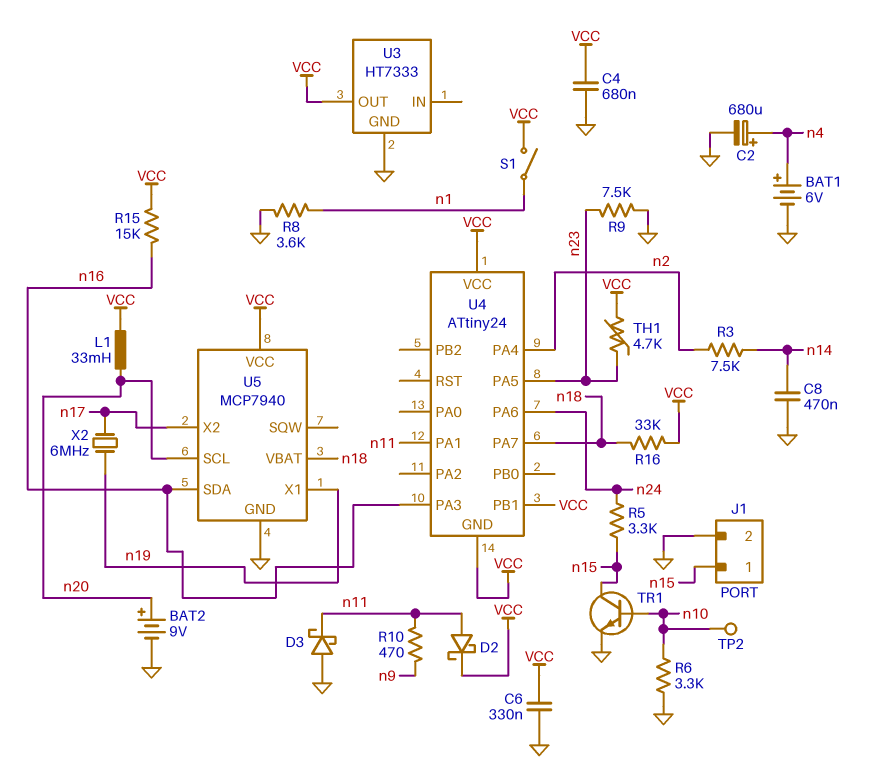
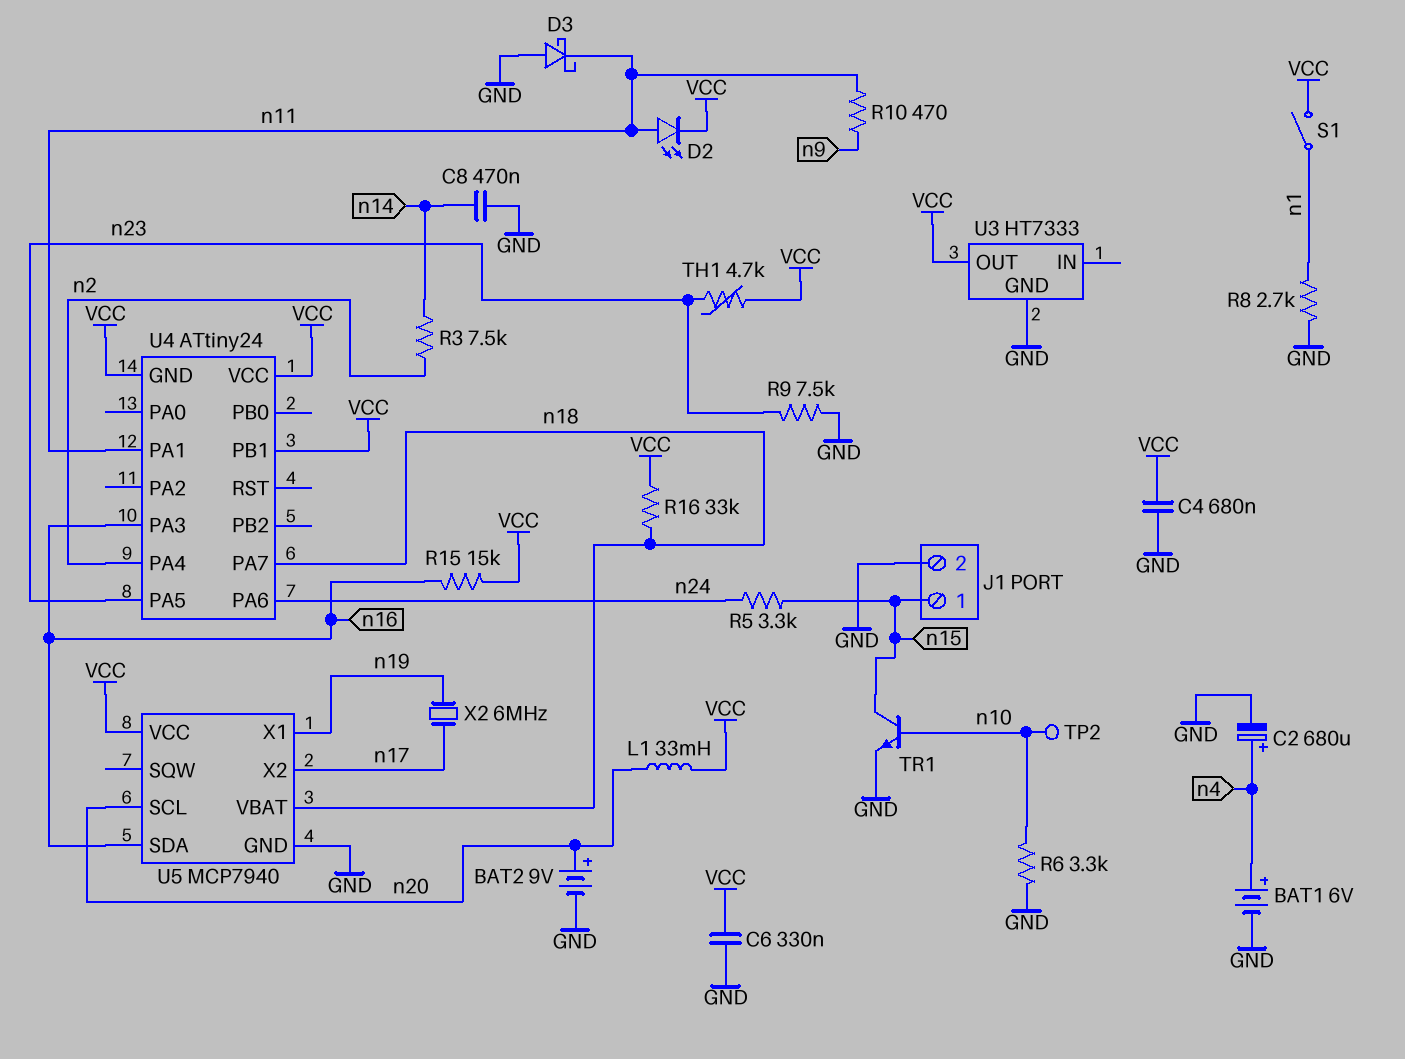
D2: schottky (A n11, K VCC) -> LED (A n11, K VCC)
R8: 3.6k (GND, n1) -> 2.7k (GND, n1)

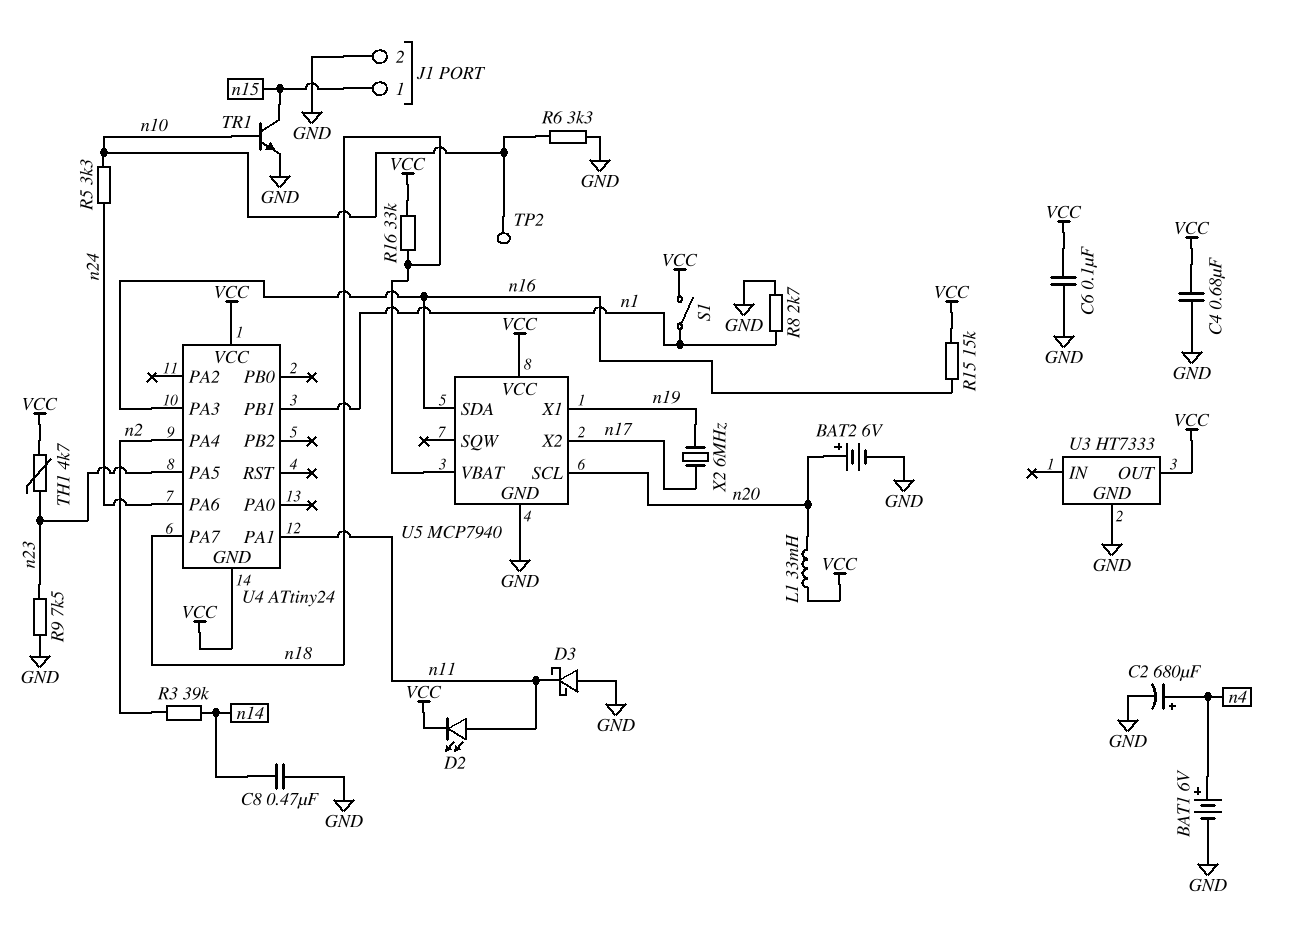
BAT2: 9V (plus n20, minus GND) -> 6V (plus n20, minus GND)
C6: 330nF (GND, VCC) -> 100nF (GND, VCC)
R3: 7.5k (n2, n14) -> 39k (n2, n14)
R5: 3.3k (n15, n24) -> 3.3k (n10, n24)
R10: 470 (n9, n11) -> none
U4 pin PB1: VCC -> n1

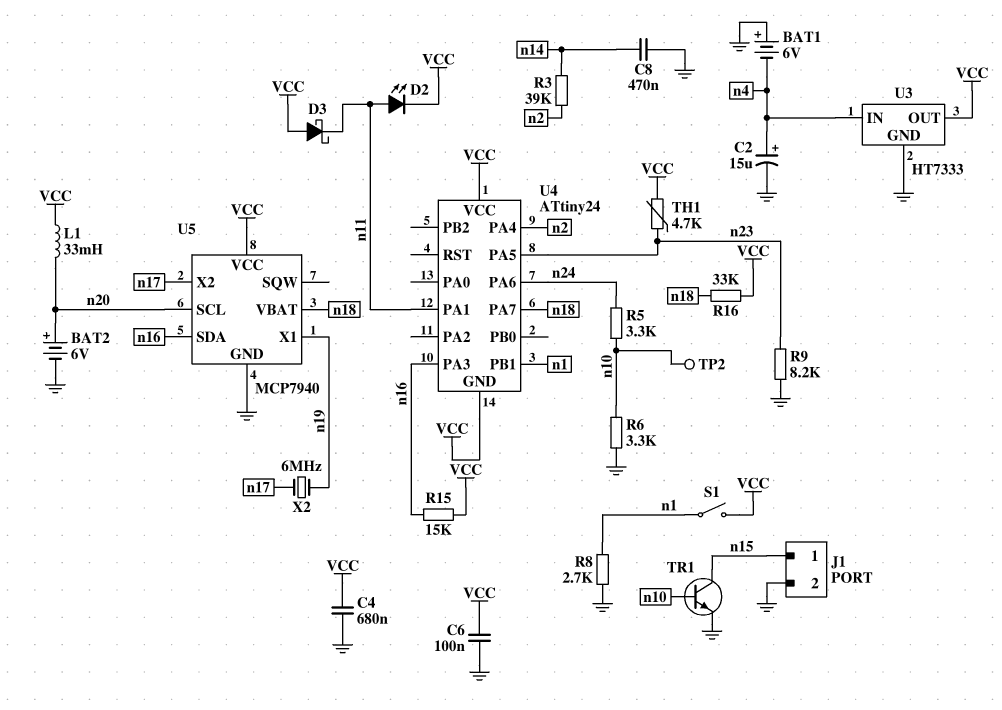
BAT1: 6V (plus n4, minus GND) -> 6V (plus GND, minus n4)
C2: 680uF (plus n4, minus GND) -> 15uF (plus n4, minus GND)
D3: schottky (A GND, K n11) -> schottky (A VCC, K n11)
R9: 7.5k (GND, n23) -> 8.2k (GND, n23)
U3 pin IN: none -> n4

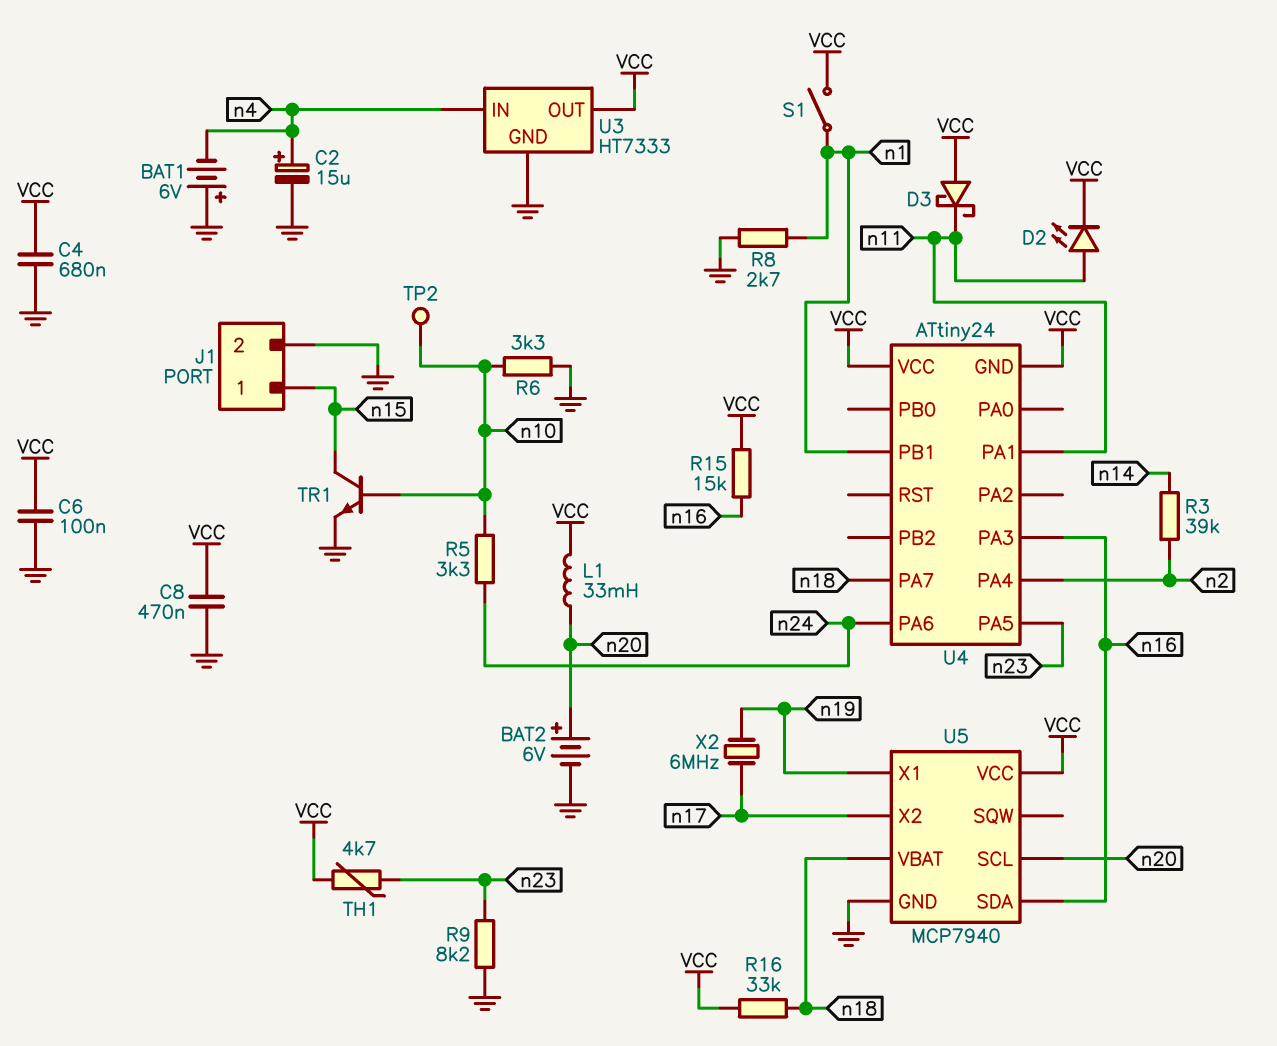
C8: 470nF (GND, n14) -> 470nF (GND, VCC)

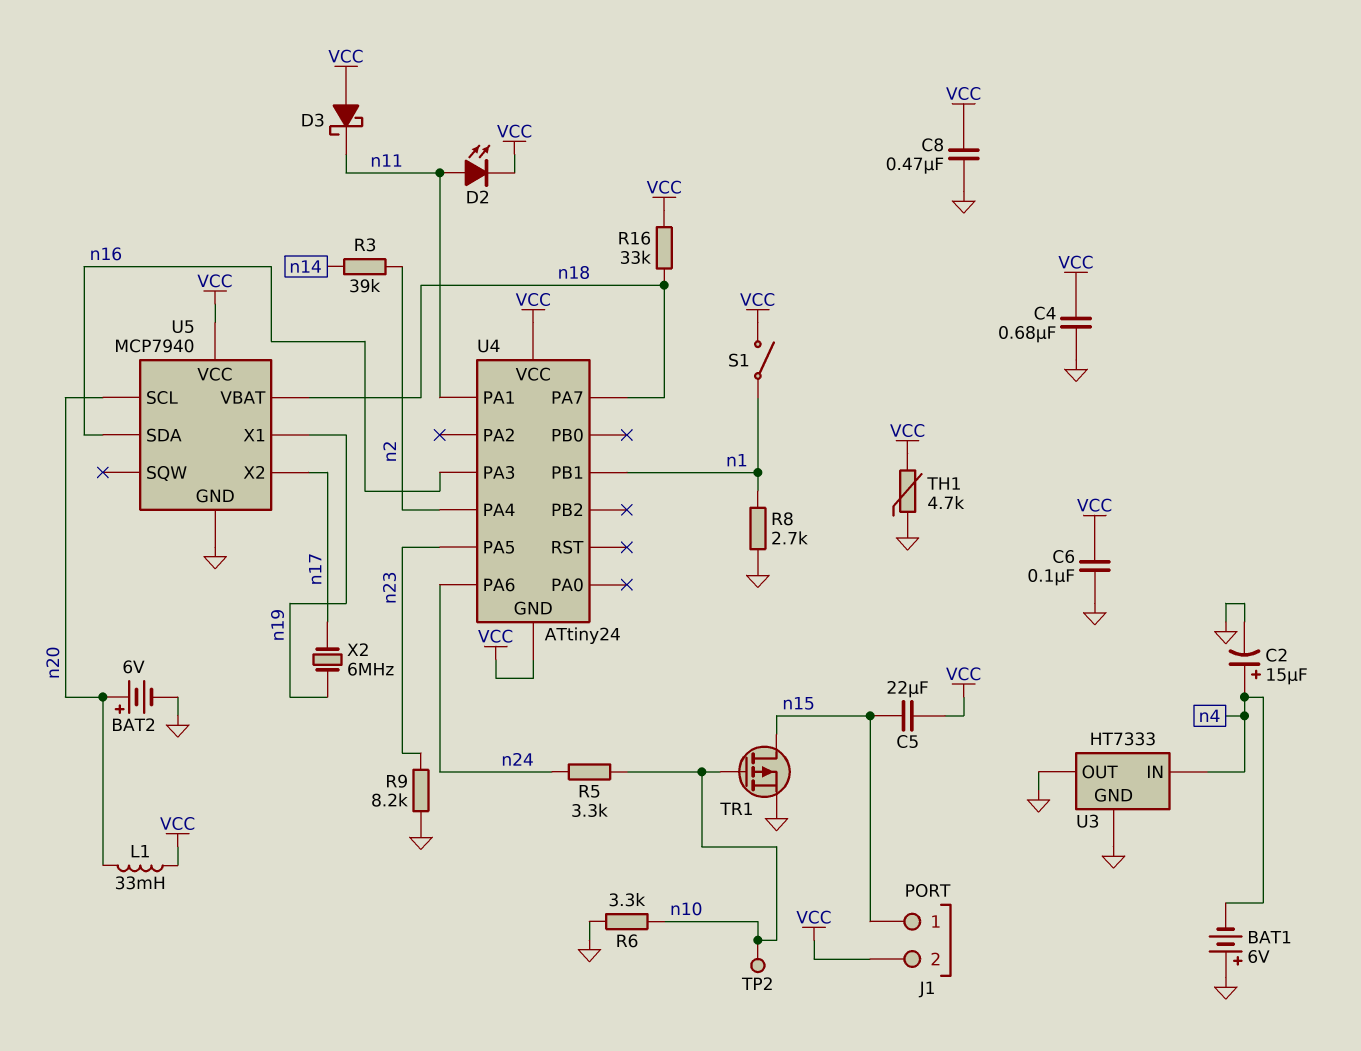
C5: none -> 22uF (VCC, n15)
J1 pin 2: GND -> VCC
R15: 15k (VCC, n16) -> none
TH1: 4.7k (VCC, n23) -> 4.7k (GND, VCC)
TR1: NPN (B n10, C n15, E GND) -> PMOS (G n10, D n15, S GND)
U3 pin OUT: VCC -> GND

